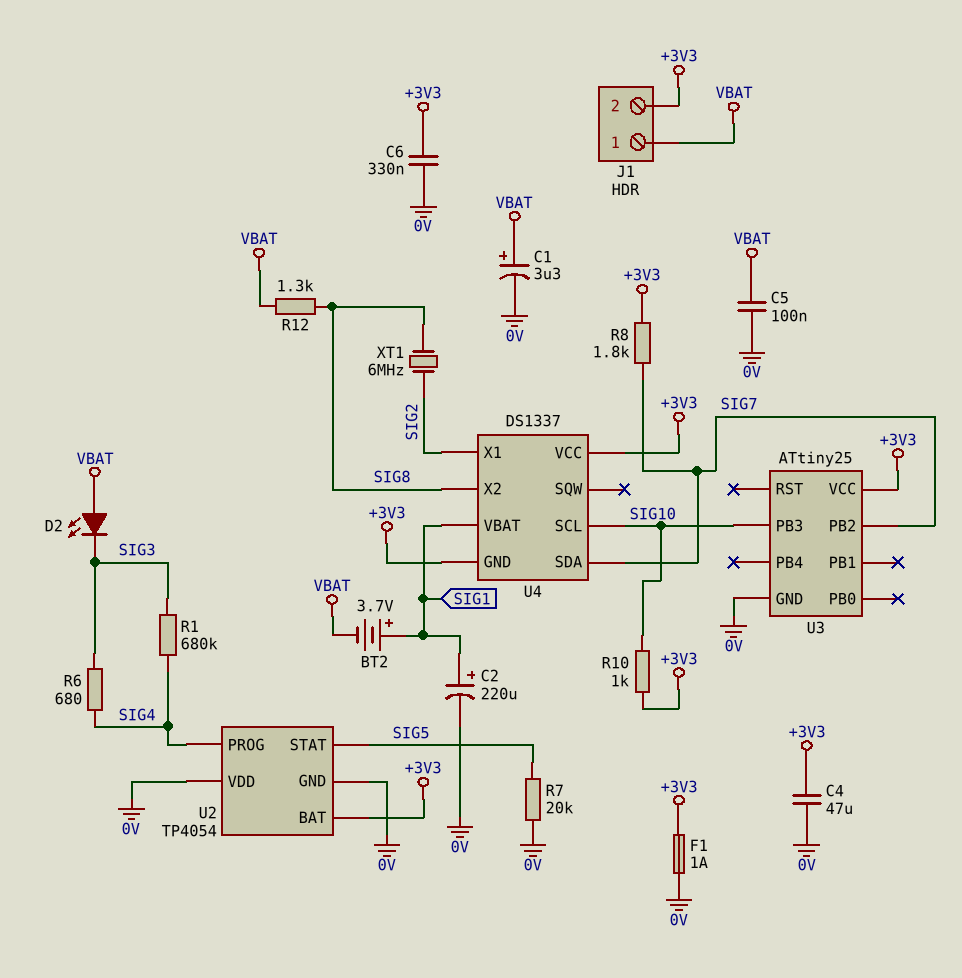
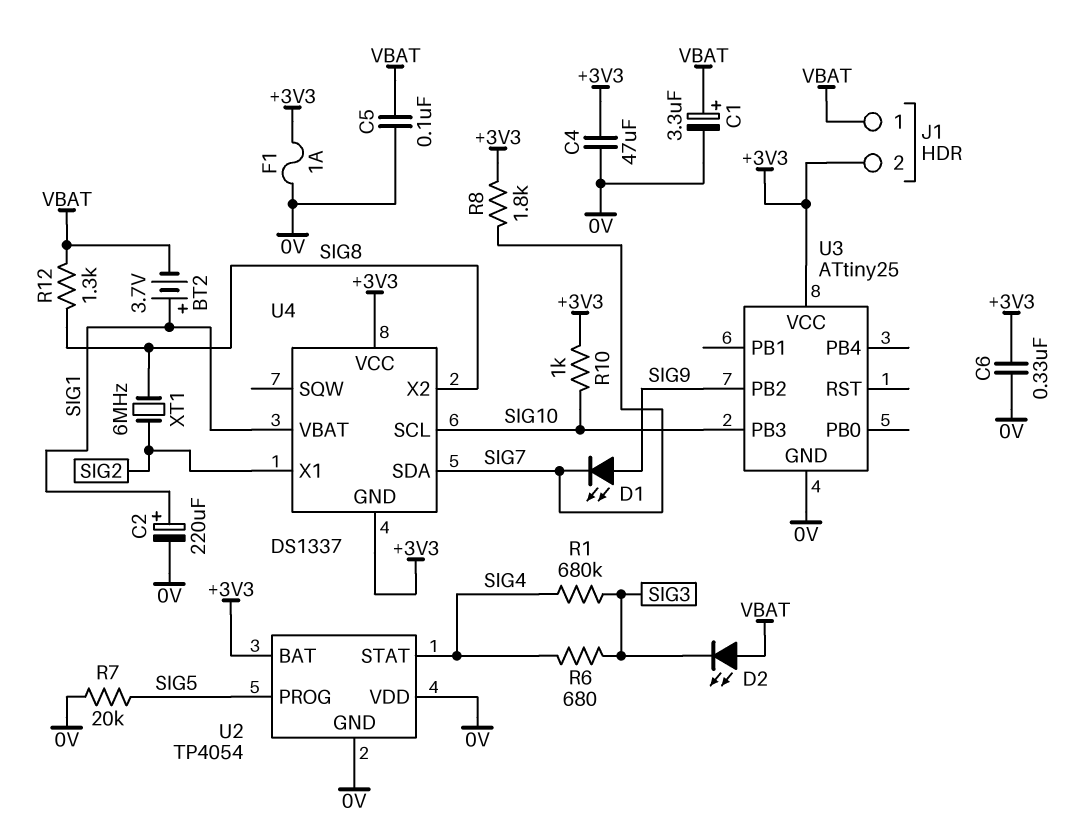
D1: none -> LED (A SIG9, K SIG7)
U2 pin PROG: SIG4 -> SIG5
U2 pin STAT: SIG5 -> SIG4
U3 pin PB2: SIG7 -> SIG9

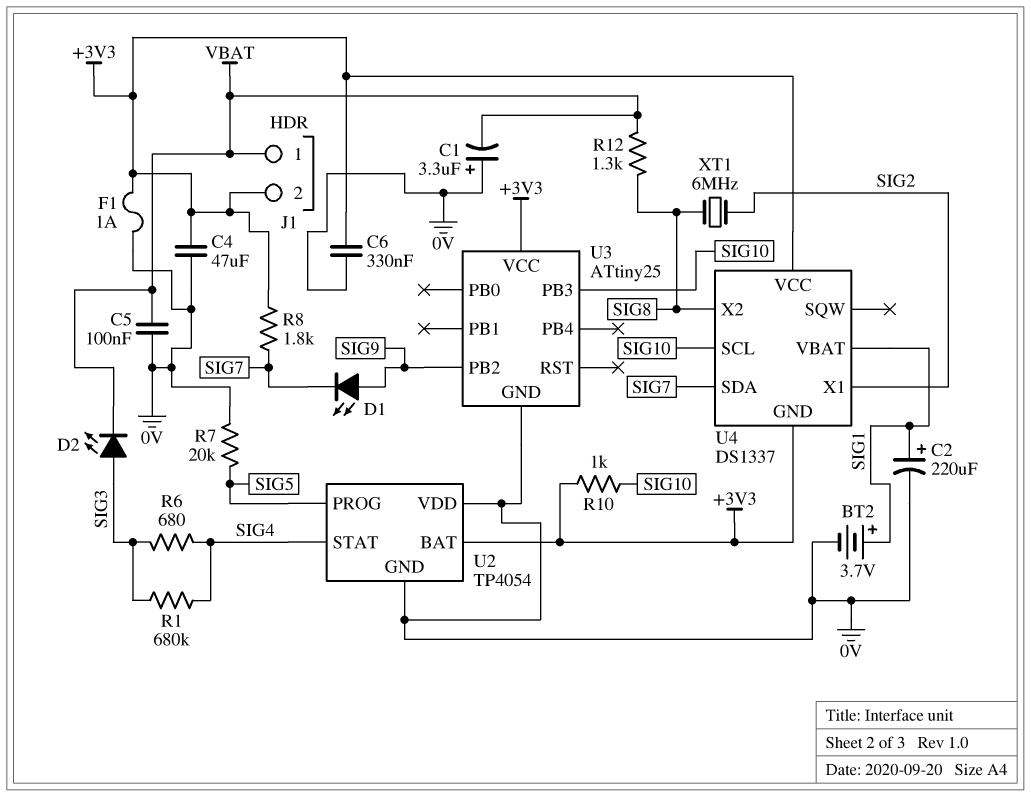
BT2: 3.7V (plus SIG1, minus VBAT) -> 3.7V (plus SIG1, minus 0V)
C1: 3.3uF (plus VBAT, minus 0V) -> 3.3uF (plus 0V, minus VBAT)
D2: LED (A VBAT, K SIG3) -> LED (A SIG3, K VBAT)

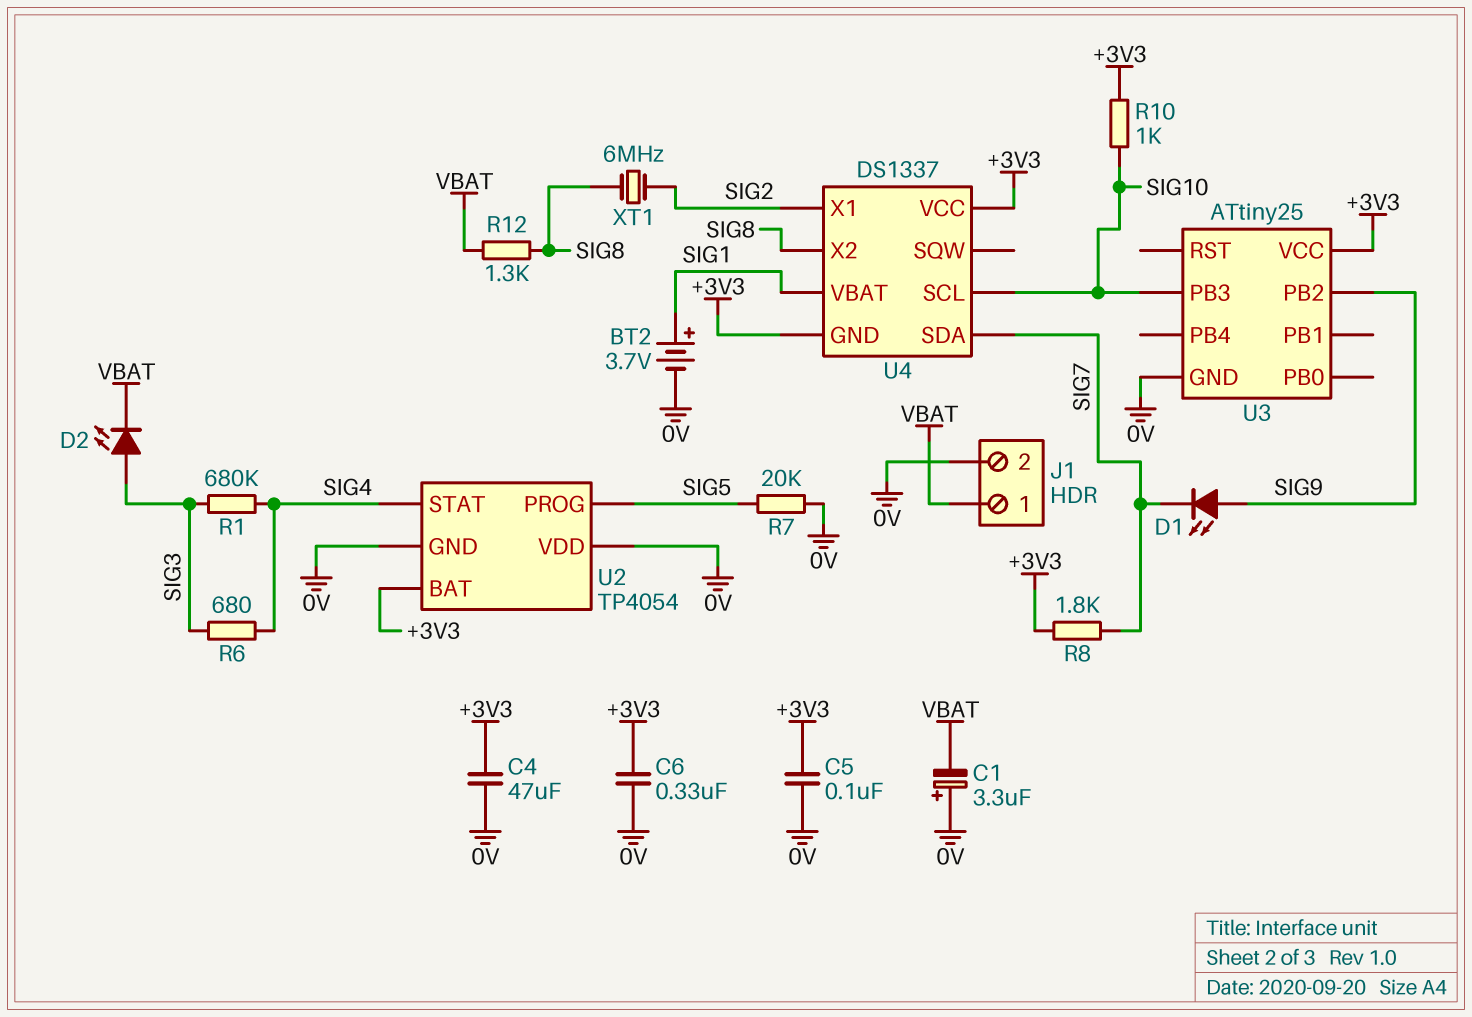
C2: 220uF (plus SIG1, minus 0V) -> none
C5: 100nF (0V, VBAT) -> 100nF (+3V3, 0V)
F1: 1A (+3V3, 0V) -> none
J1 pin 2: +3V3 -> 0V

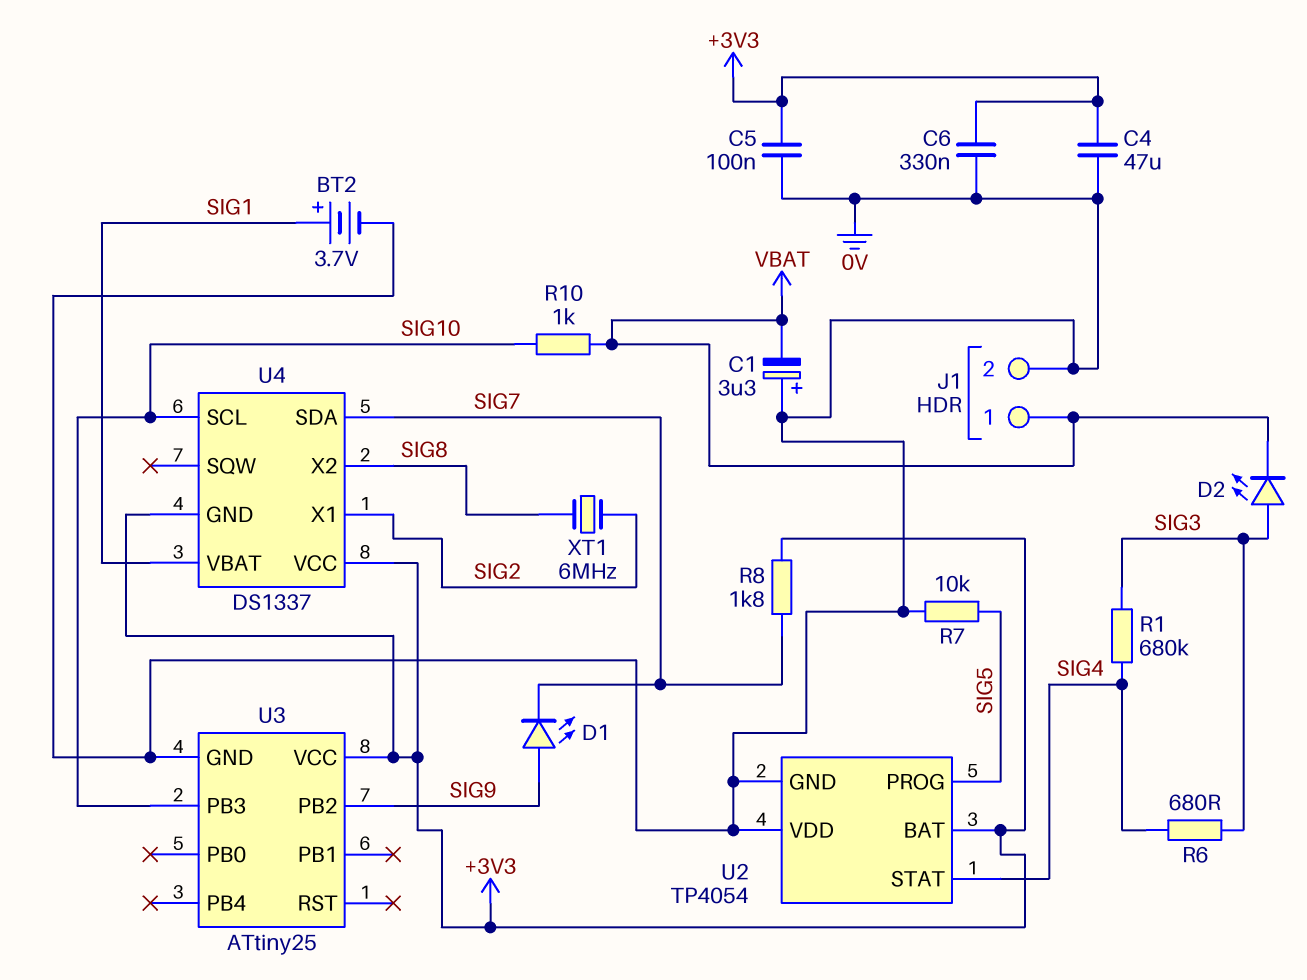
R7: 20k (0V, SIG5) -> 10k (0V, SIG5)
R10: 1k (+3V3, SIG10) -> 1k (SIG10, VBAT)
R12: 1.3k (SIG8, VBAT) -> none

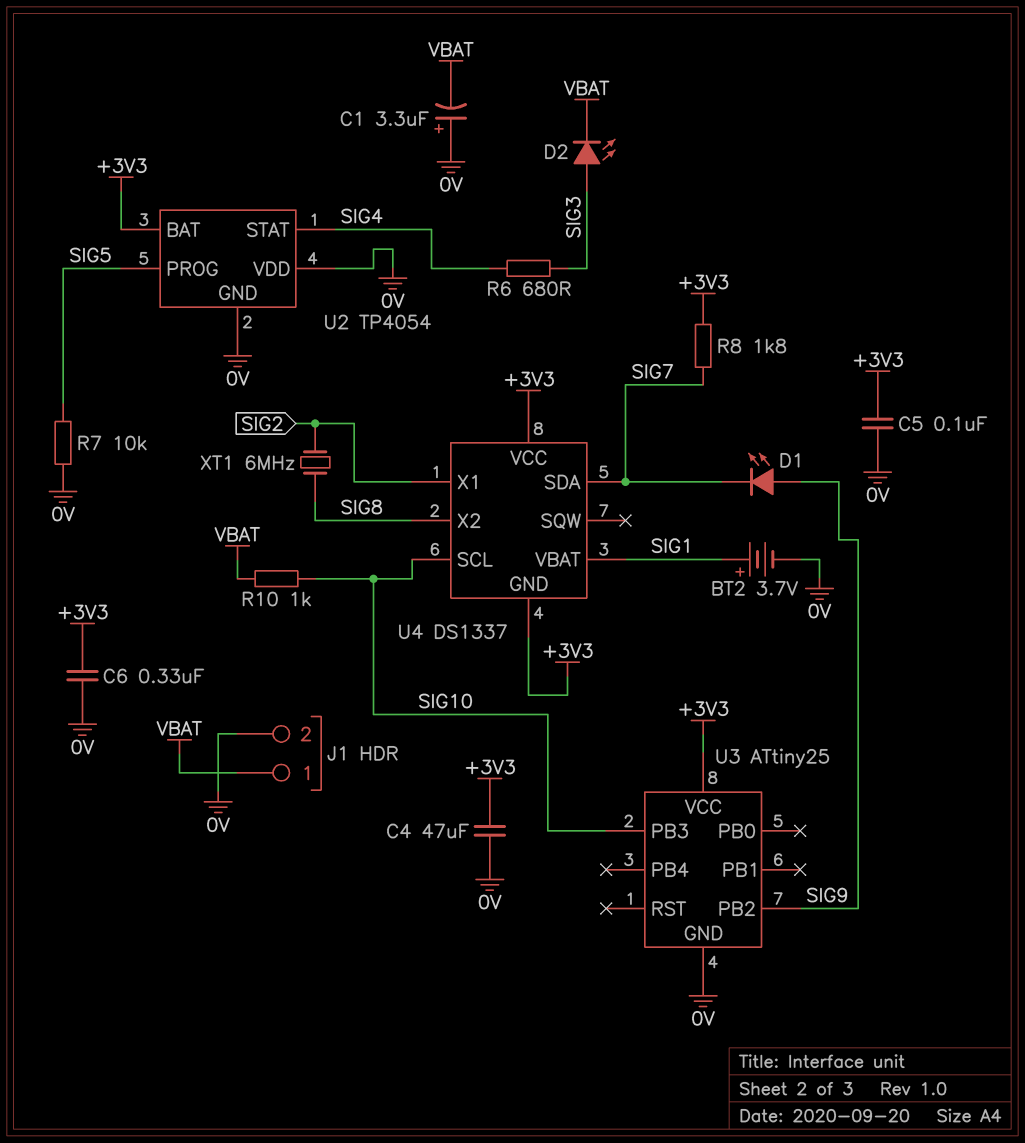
R1: 680k (SIG3, SIG4) -> none

